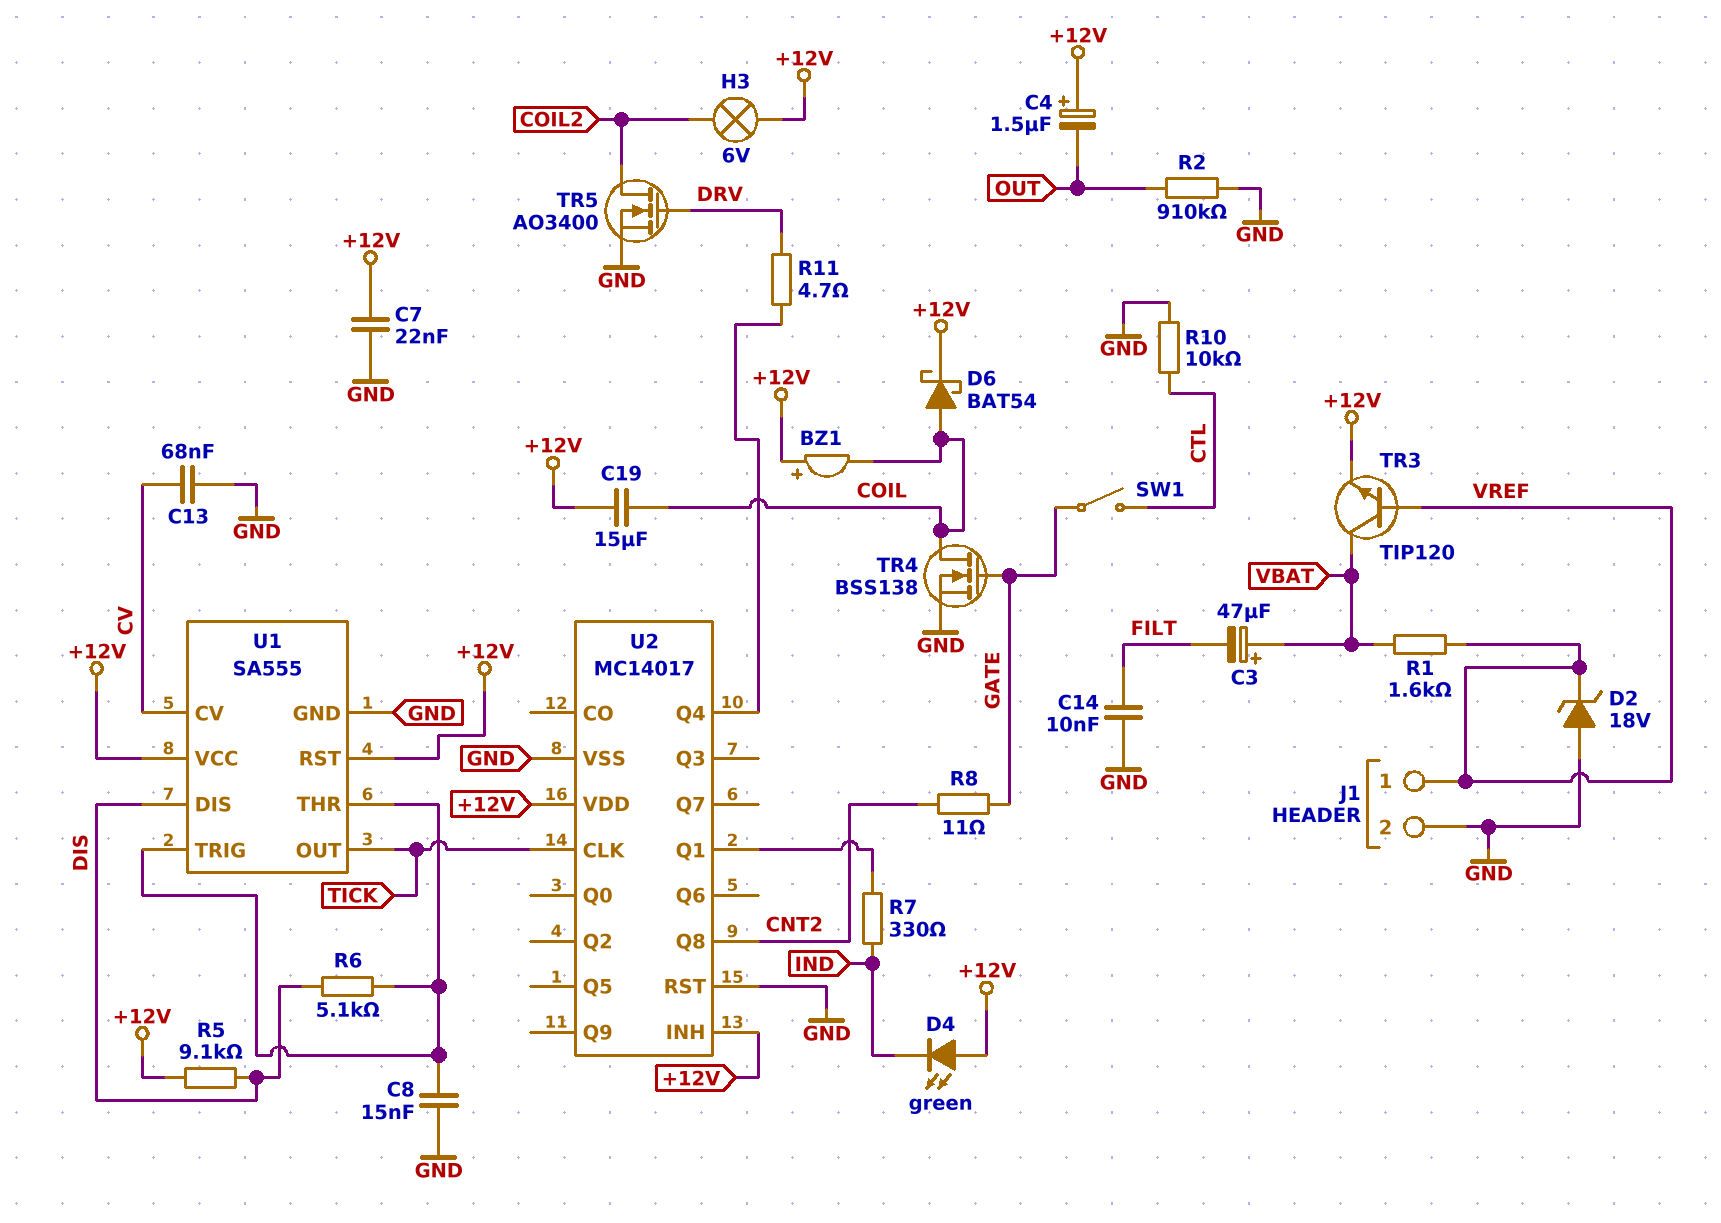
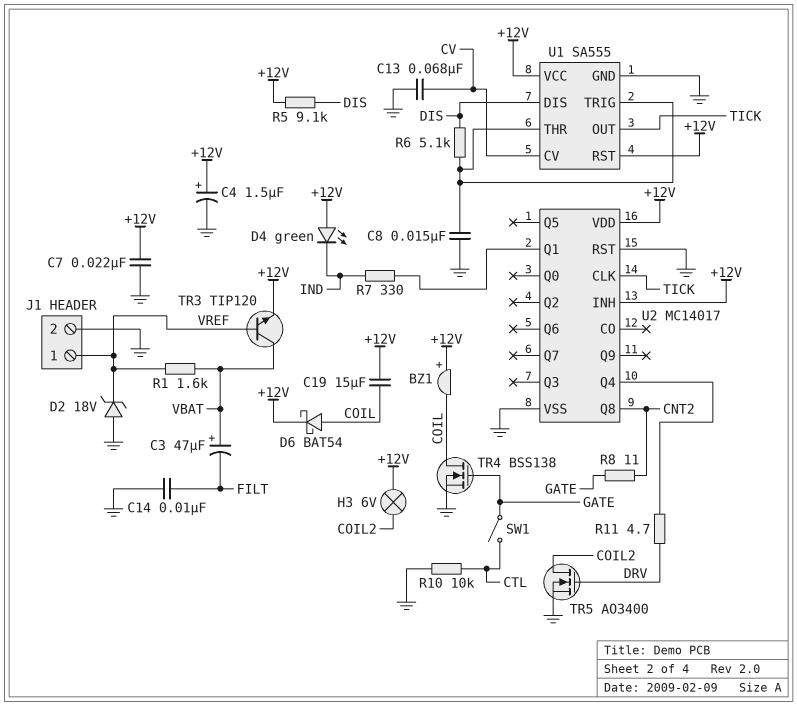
C4: 1.5uF (plus +12V, minus OUT) -> 1.5uF (plus +12V, minus GND)
R2: 910k (GND, OUT) -> none

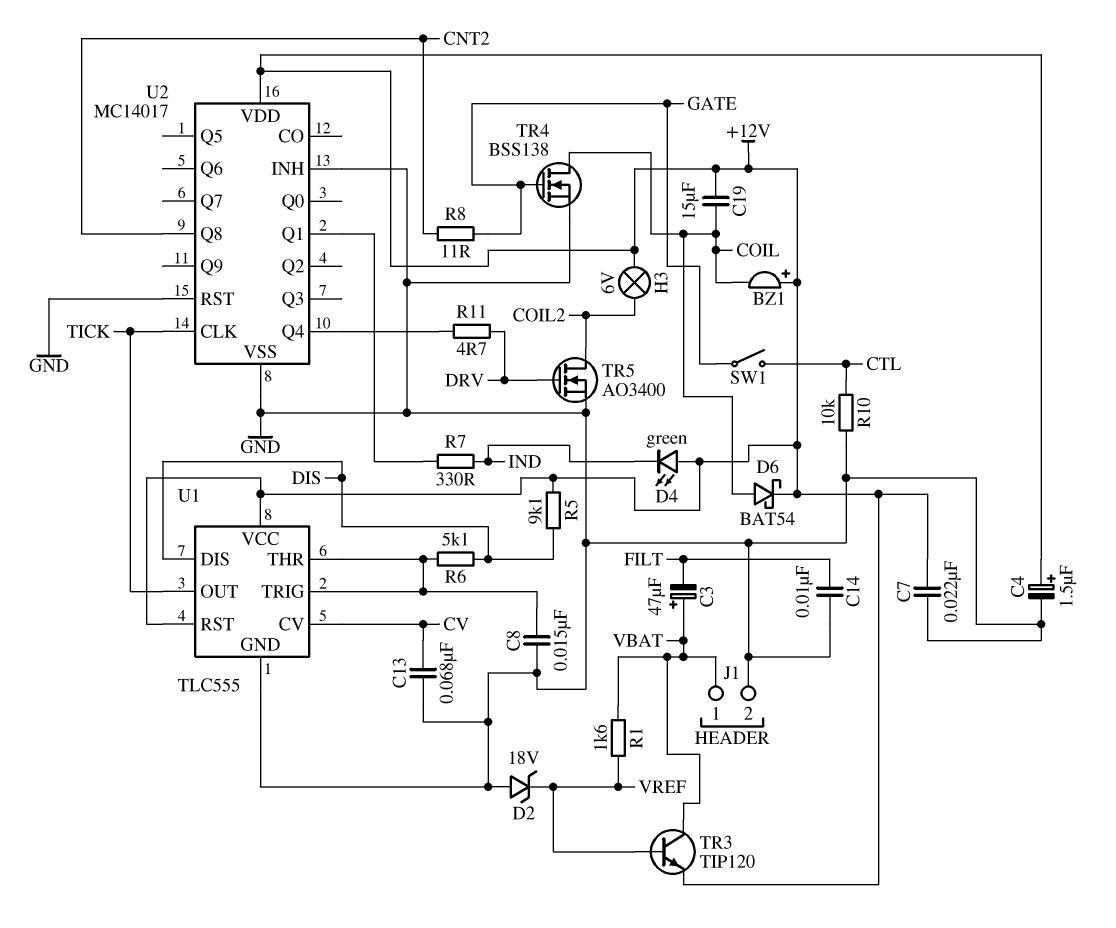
J1 pin 1: VREF -> VBAT
U1: SA555 -> TLC555
U2 pin INH: +12V -> GND

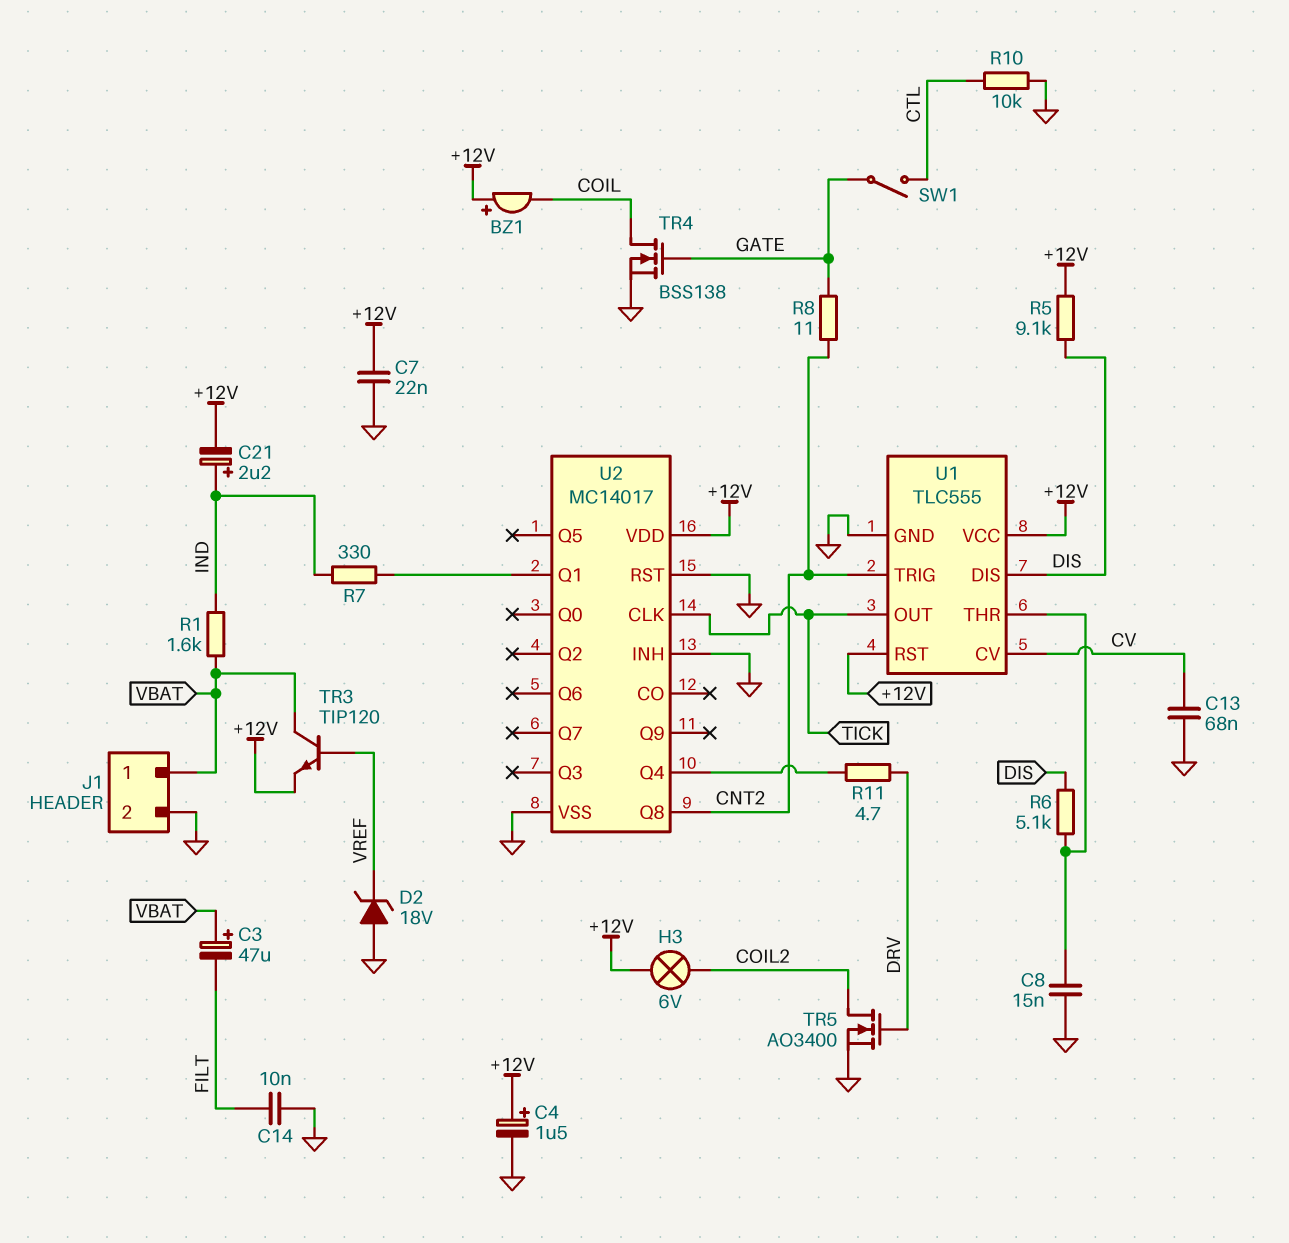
C19: 15uF (+12V, COIL) -> none
C21: none -> 2.2uF (plus IND, minus +12V)
D4: LED green (A +12V, K IND) -> none
D6: schottky BAT54 (A COIL, K +12V) -> none
R1: 1.6k (VBAT, VREF) -> 1.6k (IND, VBAT)
U1 pin TRIG: U1/THR -> CNT2

